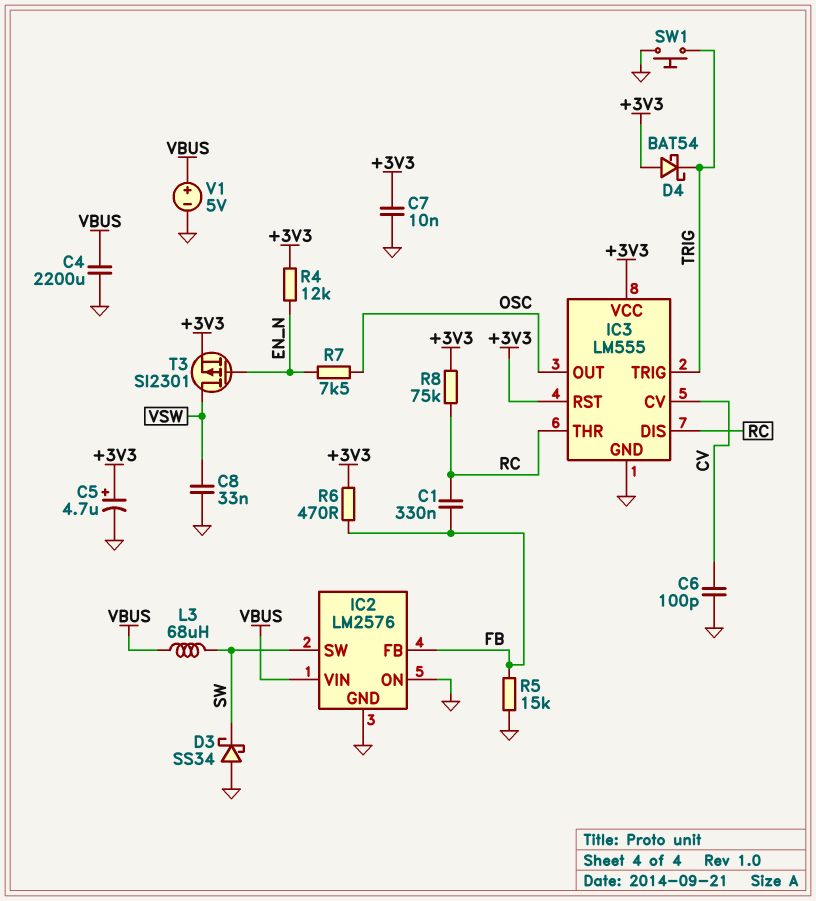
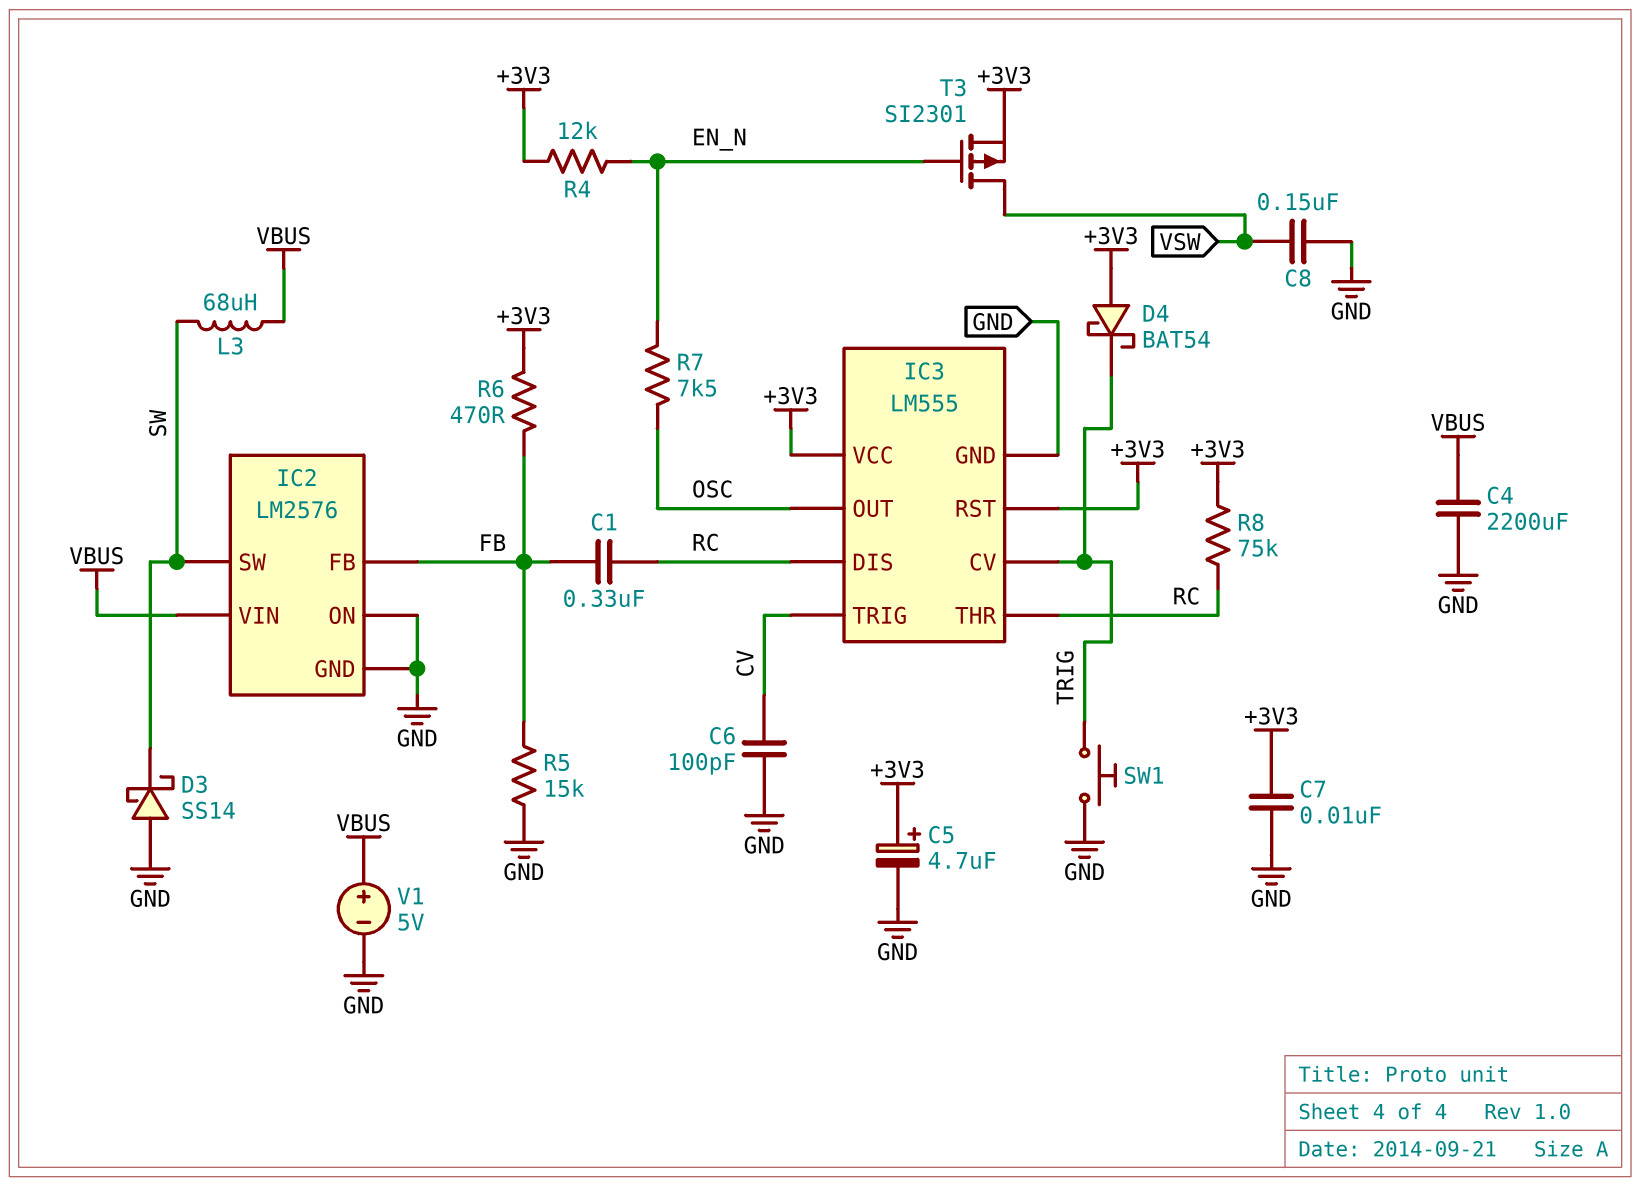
C8: 33nF (GND, VSW) -> 150nF (GND, VSW)
D3: schottky SS34 (A GND, K SW) -> schottky SS14 (A GND, K SW)
IC3 pin CV: CV -> TRIG
IC3 pin TRIG: TRIG -> CV

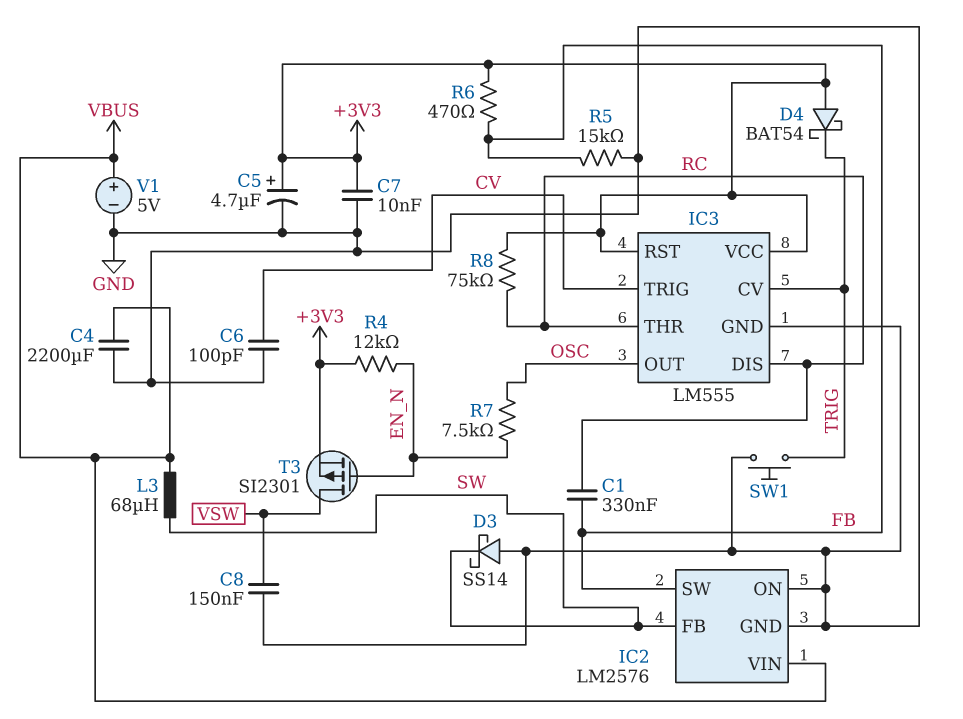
IC2 pin FB: FB -> SW
IC2 pin SW: SW -> FB

